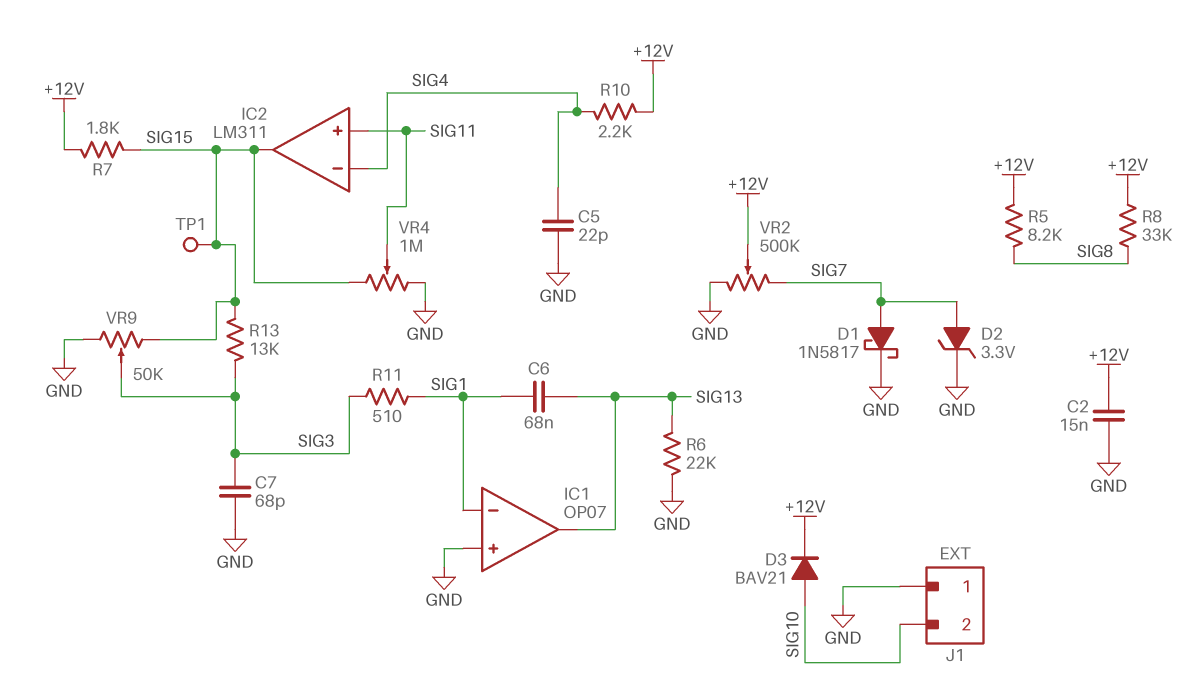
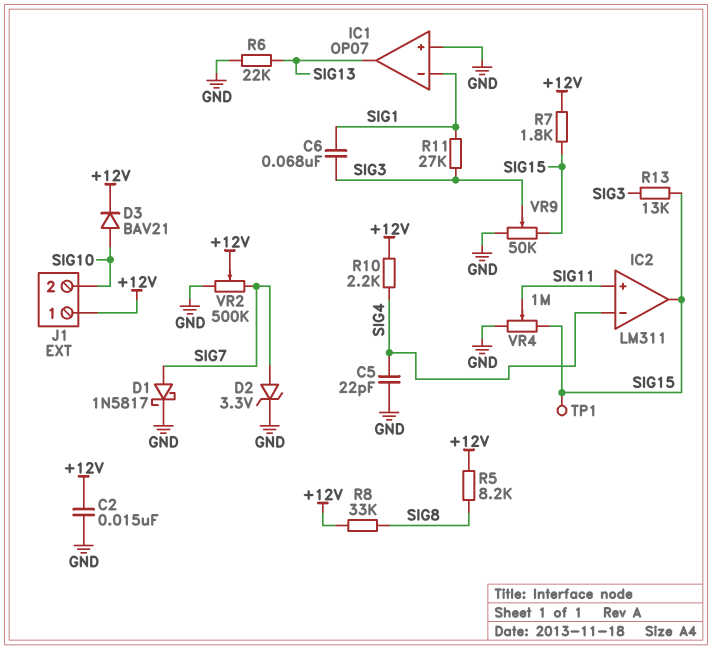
C6: 68nF (SIG1, SIG13) -> 68nF (SIG1, SIG3)
C7: 68pF (GND, SIG3) -> none
J1 pin 1: GND -> +12V
R11: 510 (SIG1, SIG3) -> 27k (SIG1, SIG3)

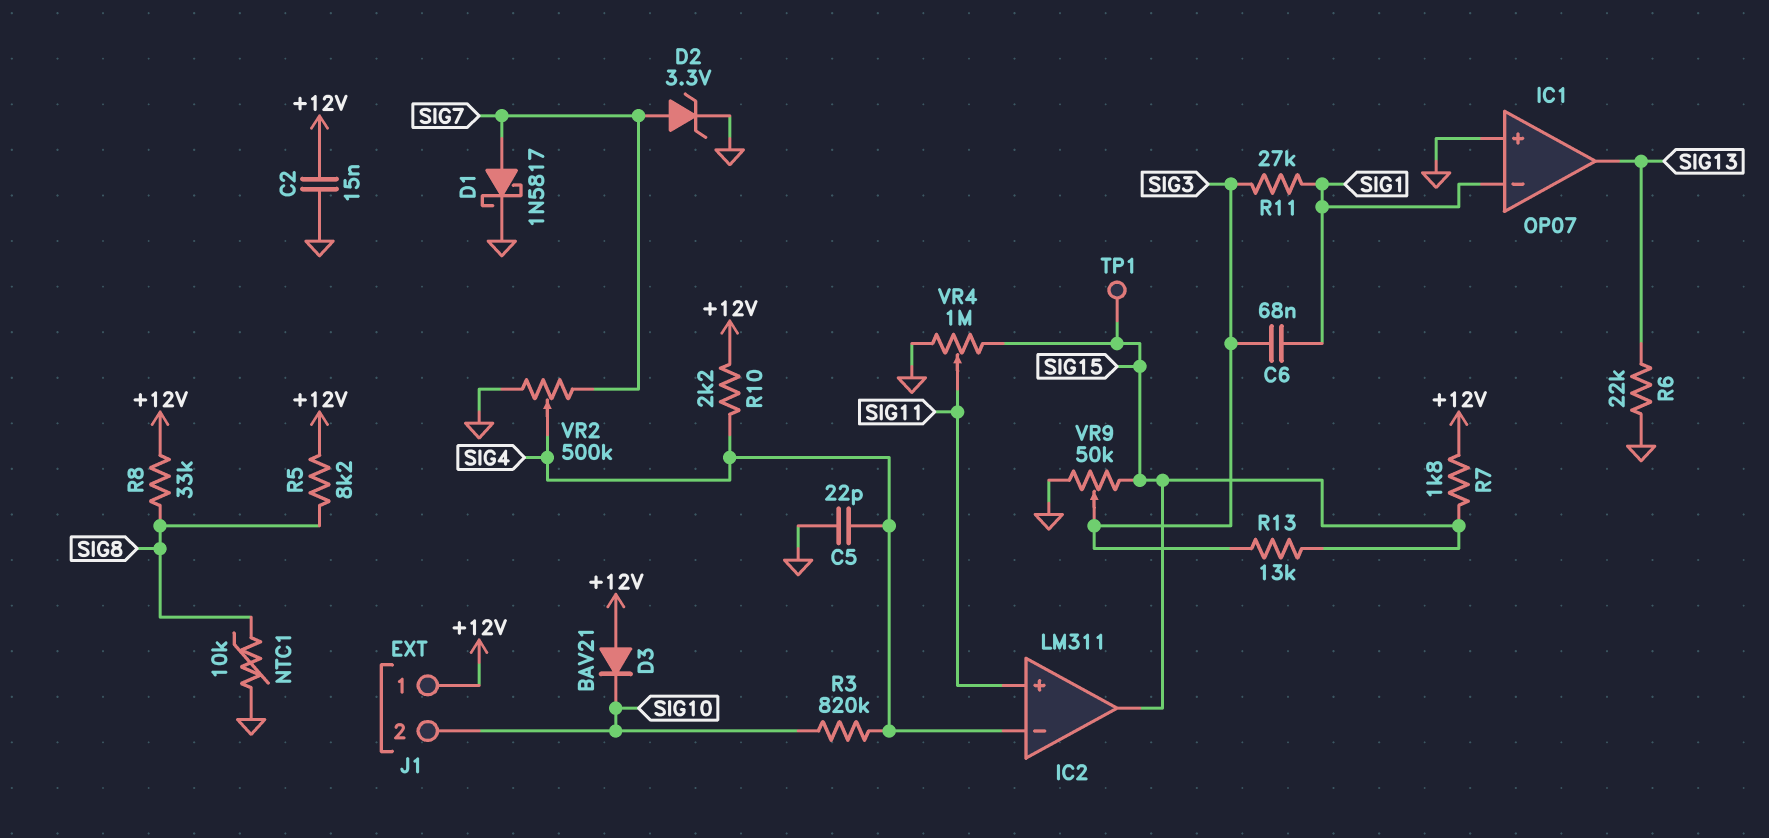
D3: diode BAV21 (A SIG10, K +12V) -> diode BAV21 (A +12V, K SIG10)
NTC1: none -> 10k (GND, SIG8)
R3: none -> 820k (SIG4, SIG10)
VR2: 500k (GND, SIG7, wiper +12V) -> 500k (GND, SIG7, wiper SIG4)

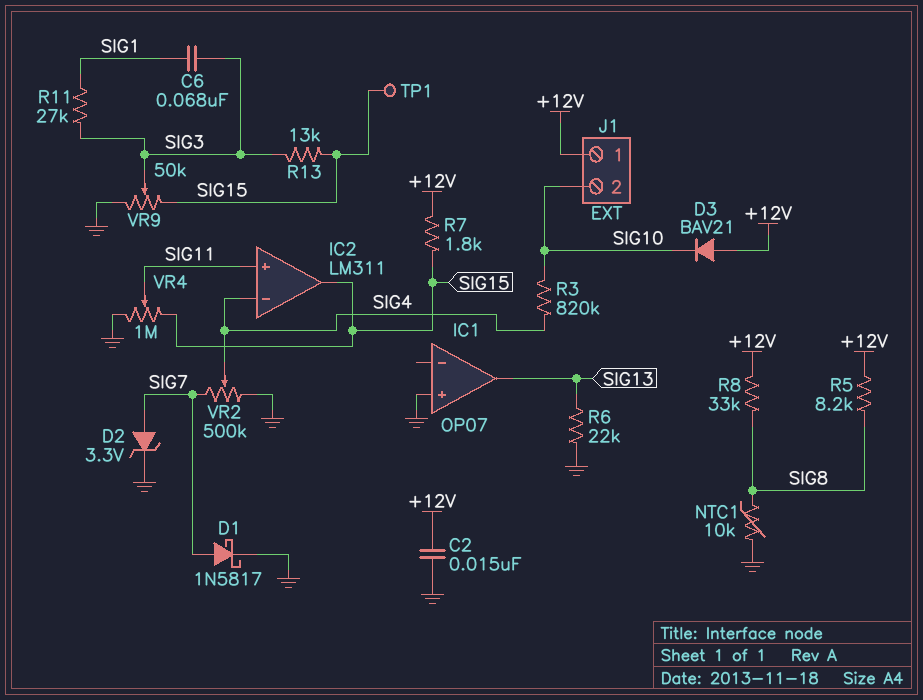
C5: 22pF (GND, SIG4) -> none
IC1 pin in-: SIG1 -> none
R10: 2.2k (+12V, SIG4) -> none

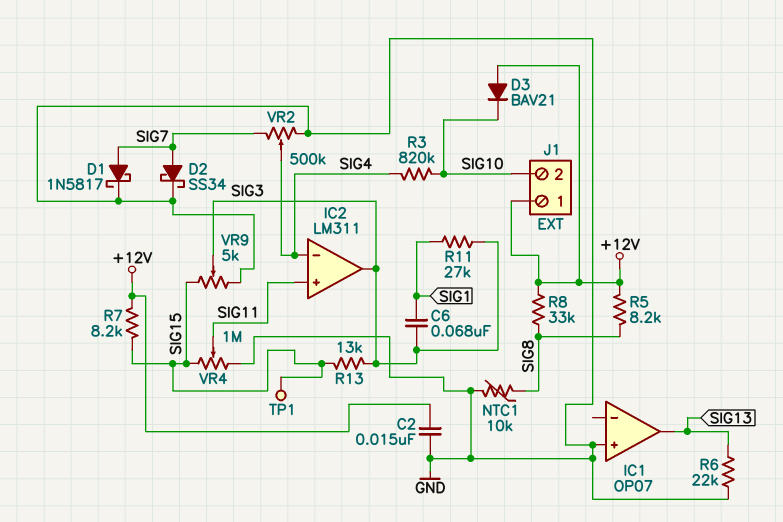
D2: zener 3.3V (A SIG7, K GND) -> schottky SS34 (A SIG7, K GND)
IC2 pin out: SIG15 -> SIG3
R7: 1.8k (+12V, SIG15) -> 8.2k (+12V, SIG15)
VR9: 50k (GND, SIG15, wiper SIG3) -> 5k (GND, SIG15, wiper SIG3)

